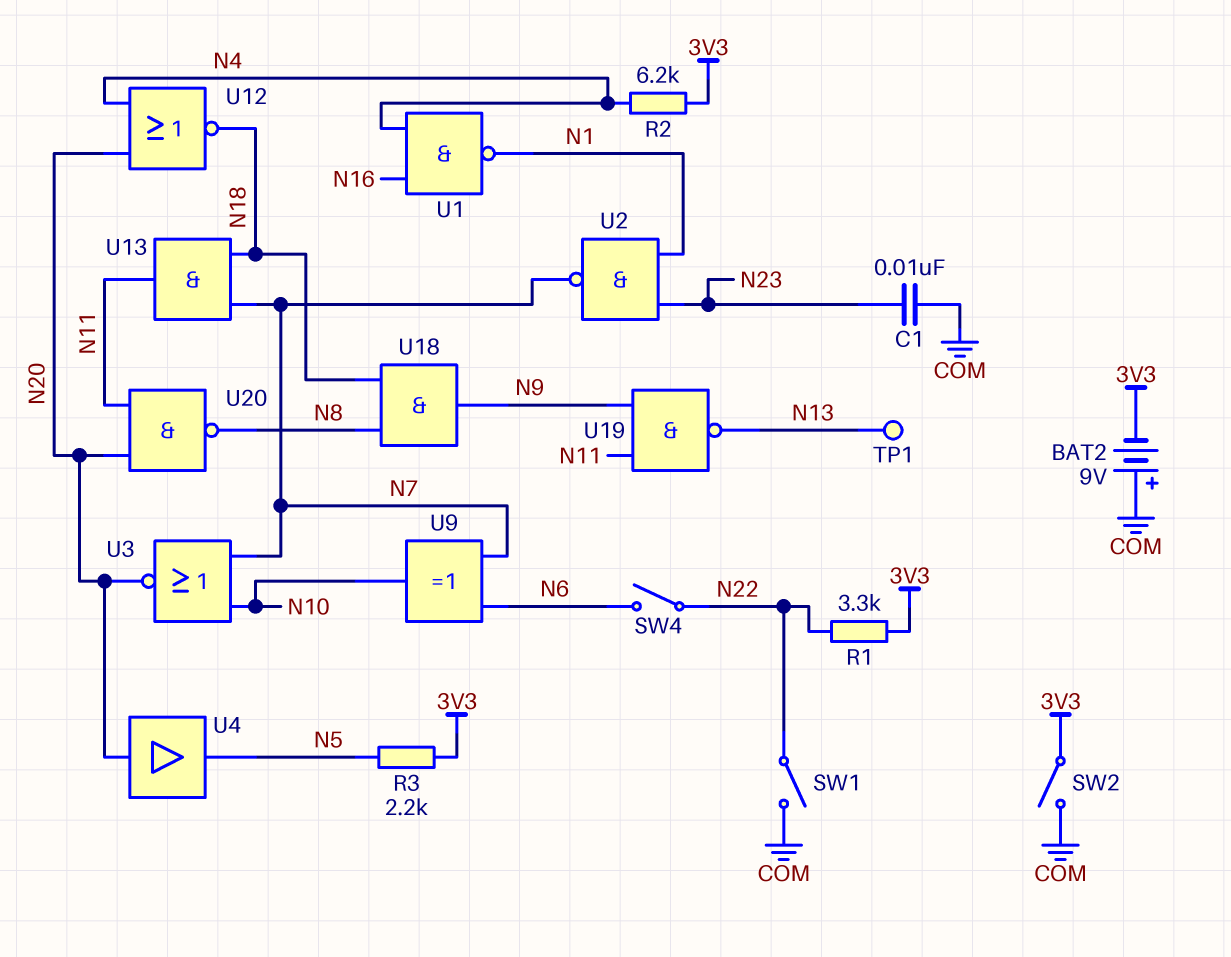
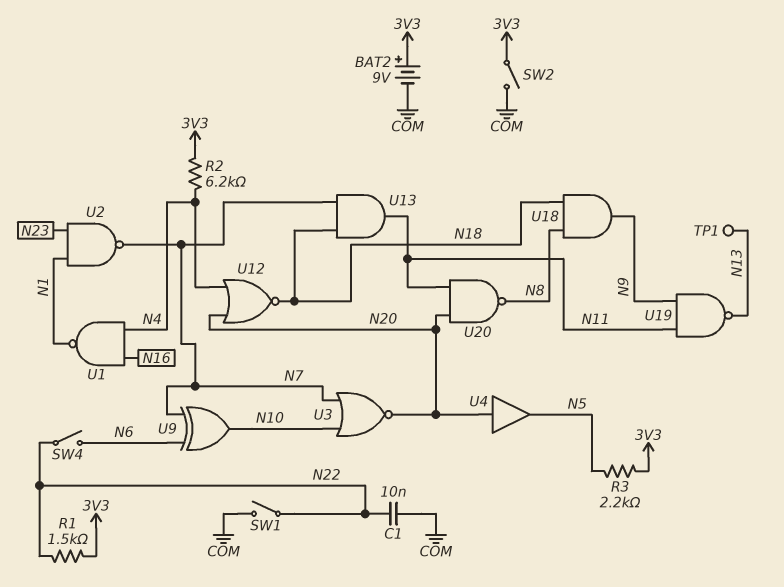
BAT2: 9V (plus COM, minus 3V3) -> 9V (plus 3V3, minus COM)
C1: 10nF (COM, N23) -> 10nF (COM, N22)
R1: 3.3k (3V3, N22) -> 1.5k (3V3, N22)

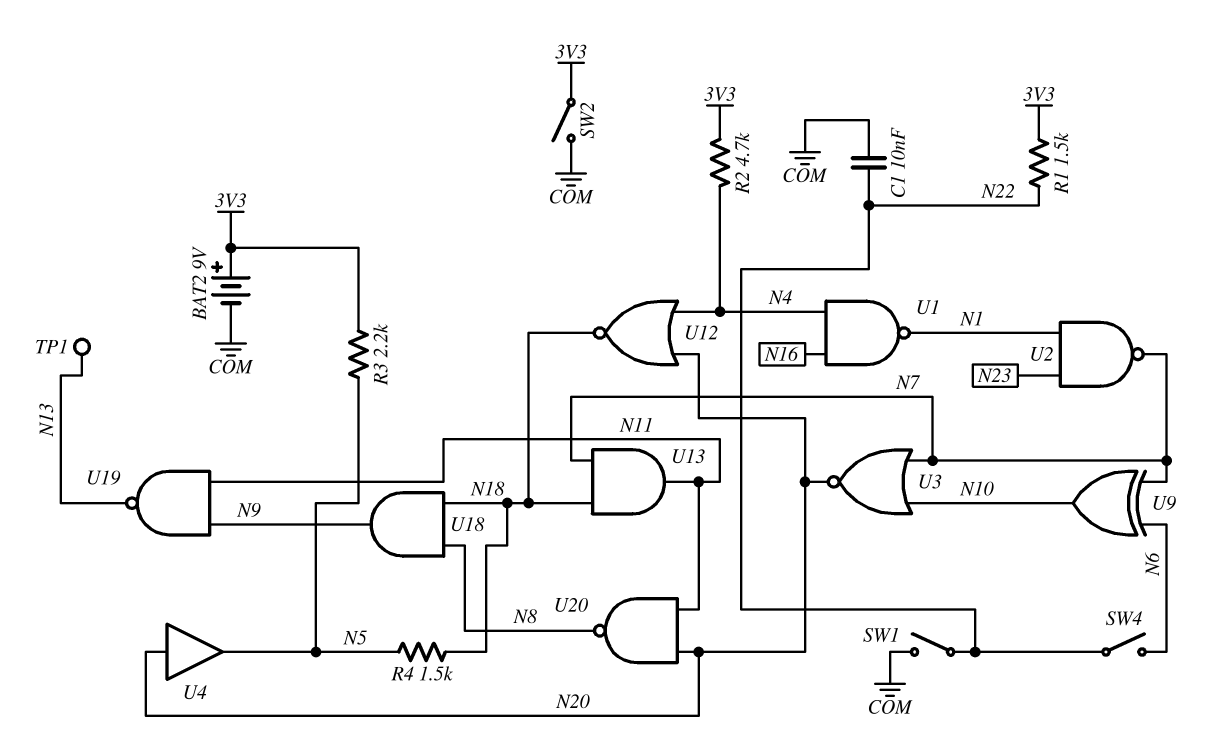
R2: 6.2k (3V3, N4) -> 4.7k (3V3, N4)
R4: none -> 1.5k (N5, N18)

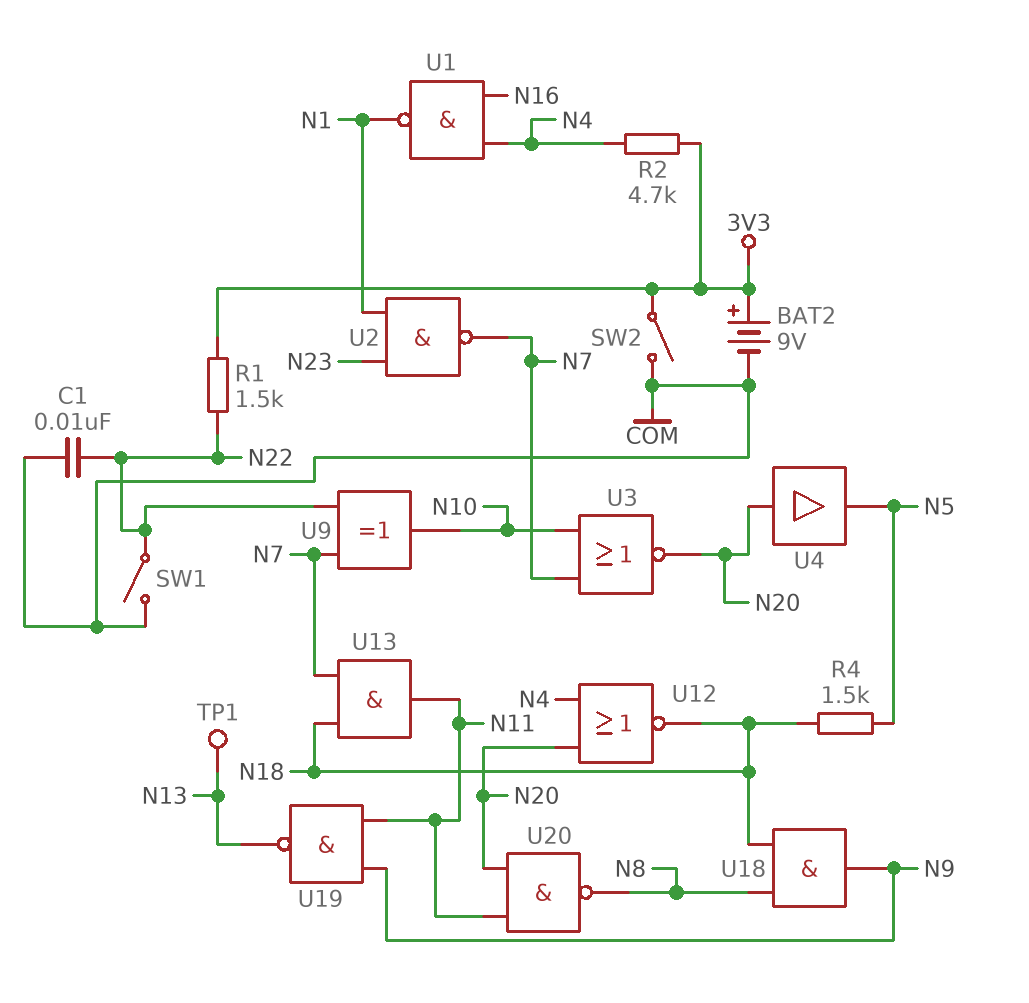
R3: 2.2k (3V3, N5) -> none
SW4: switch (N6, N22) -> none
U9: XOR (in N6, in N7, out N10) -> XOR (in N7, in N22, out N10)

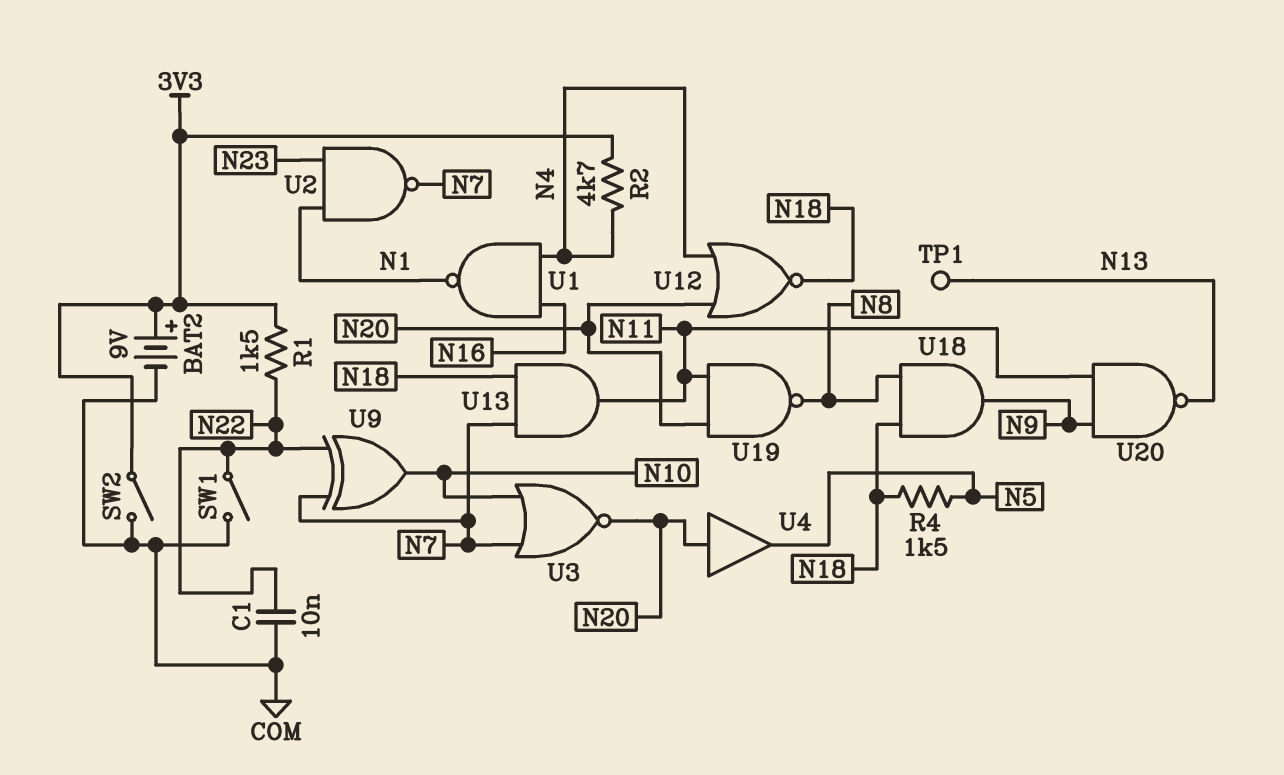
U19: NAND (in N9, in N11, out N13) -> NAND (in N11, in N20, out N8)
U20: NAND (in N11, in N20, out N8) -> NAND (in N9, in N11, out N13)

